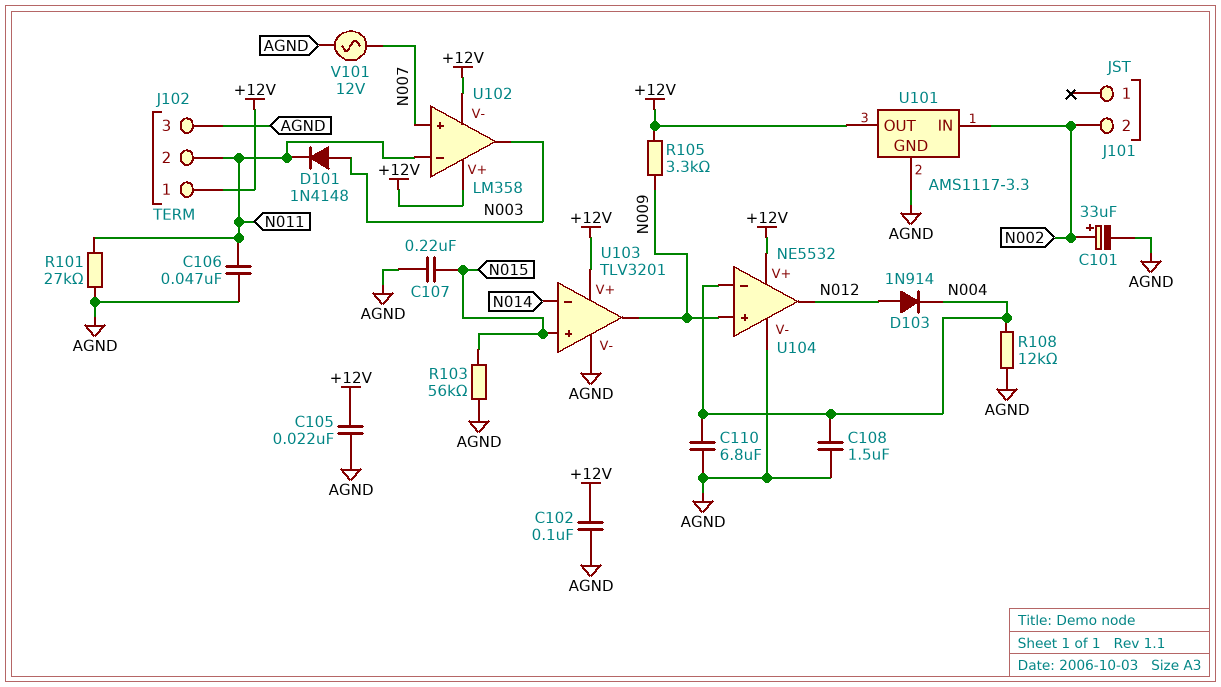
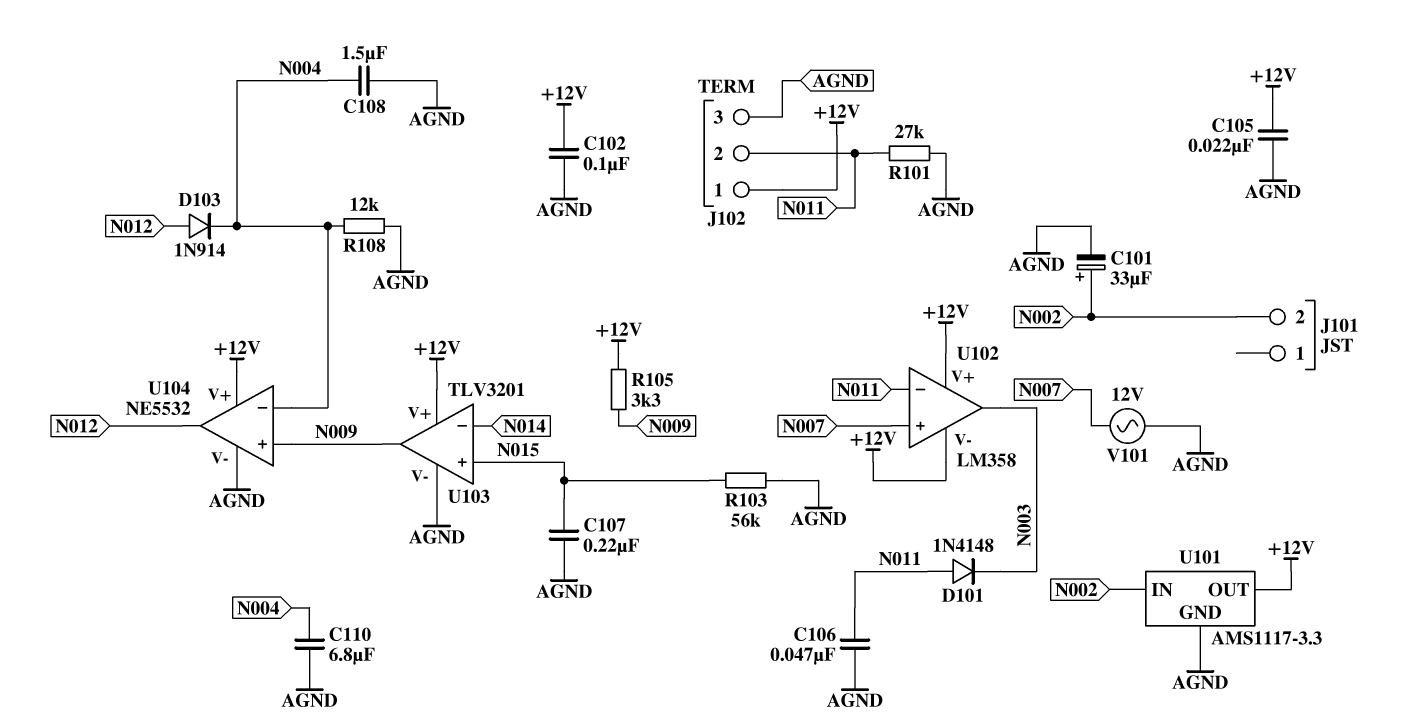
D101: diode 1N4148 (A N003, K N011) -> diode 1N4148 (A N011, K N003)

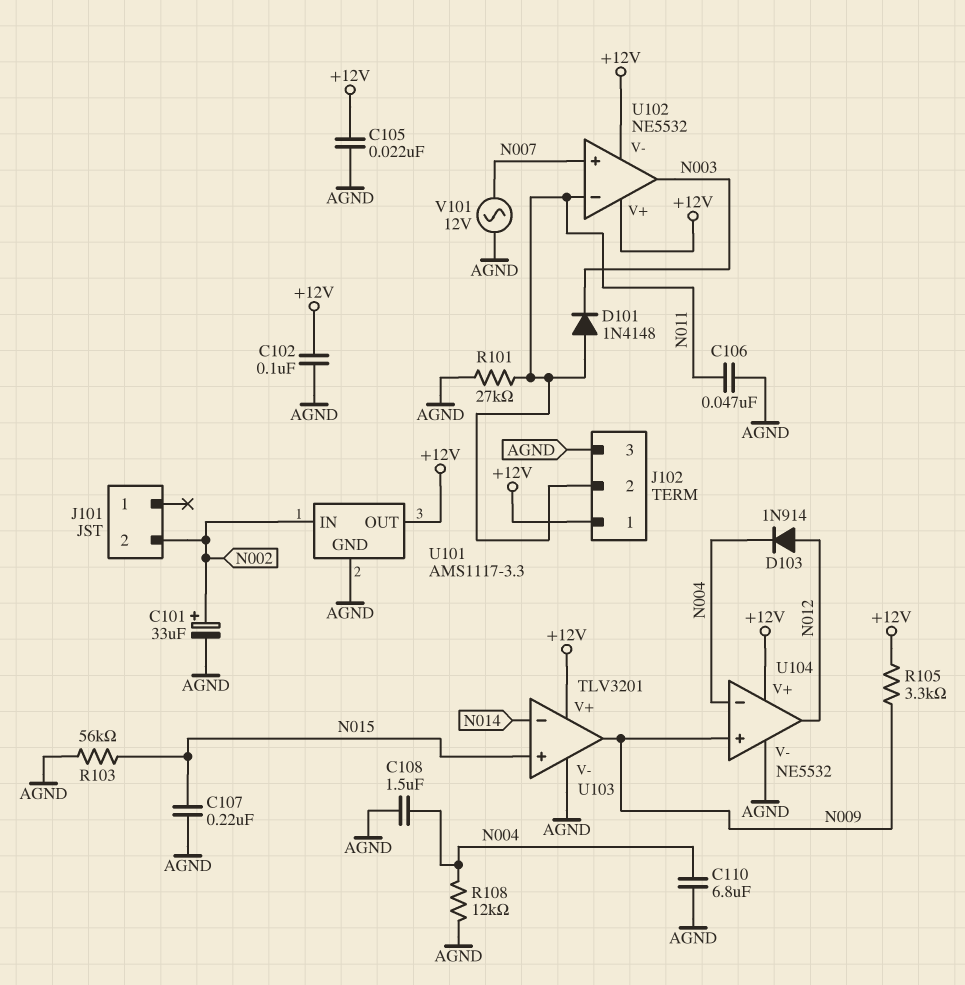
U102: LM358 -> NE5532

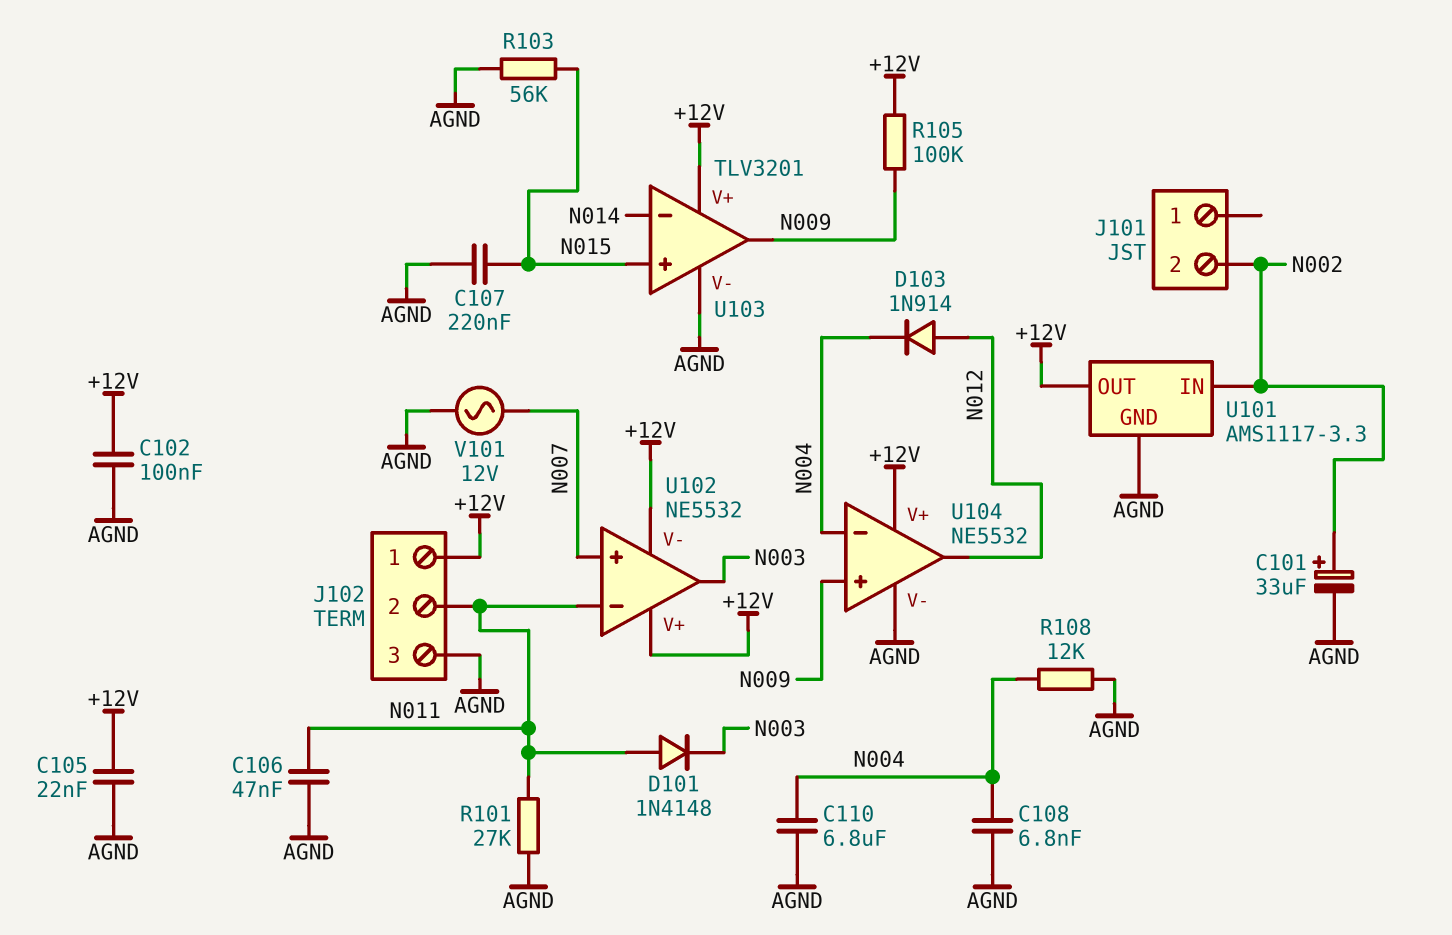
C108: 1.5uF (AGND, N004) -> 6.8nF (AGND, N004)
R105: 3.3k (+12V, N009) -> 100k (+12V, N009)

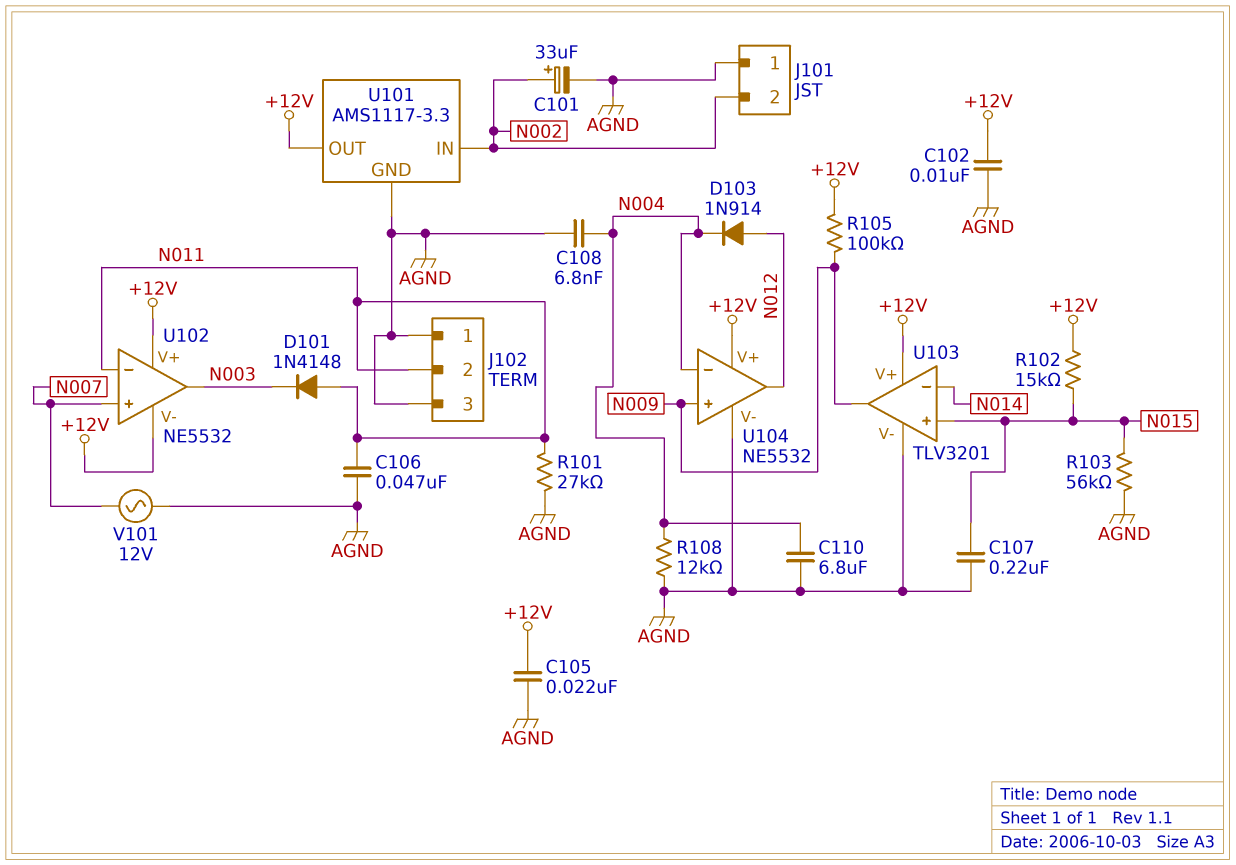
C102: 100nF (+12V, AGND) -> 10nF (+12V, AGND)
J101 pin 1: none -> AGND
J102 pin 1: +12V -> AGND
R102: none -> 15k (+12V, N015)

